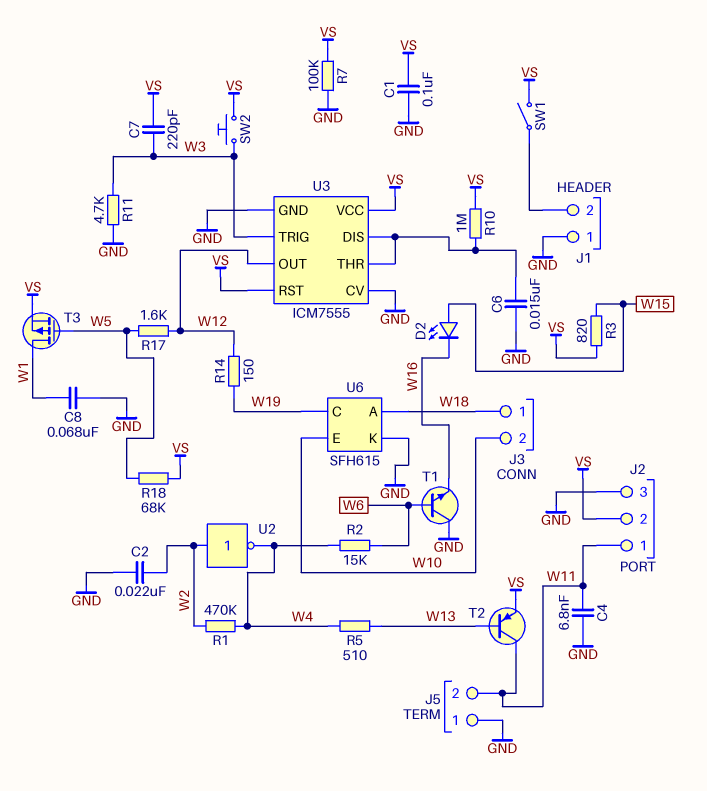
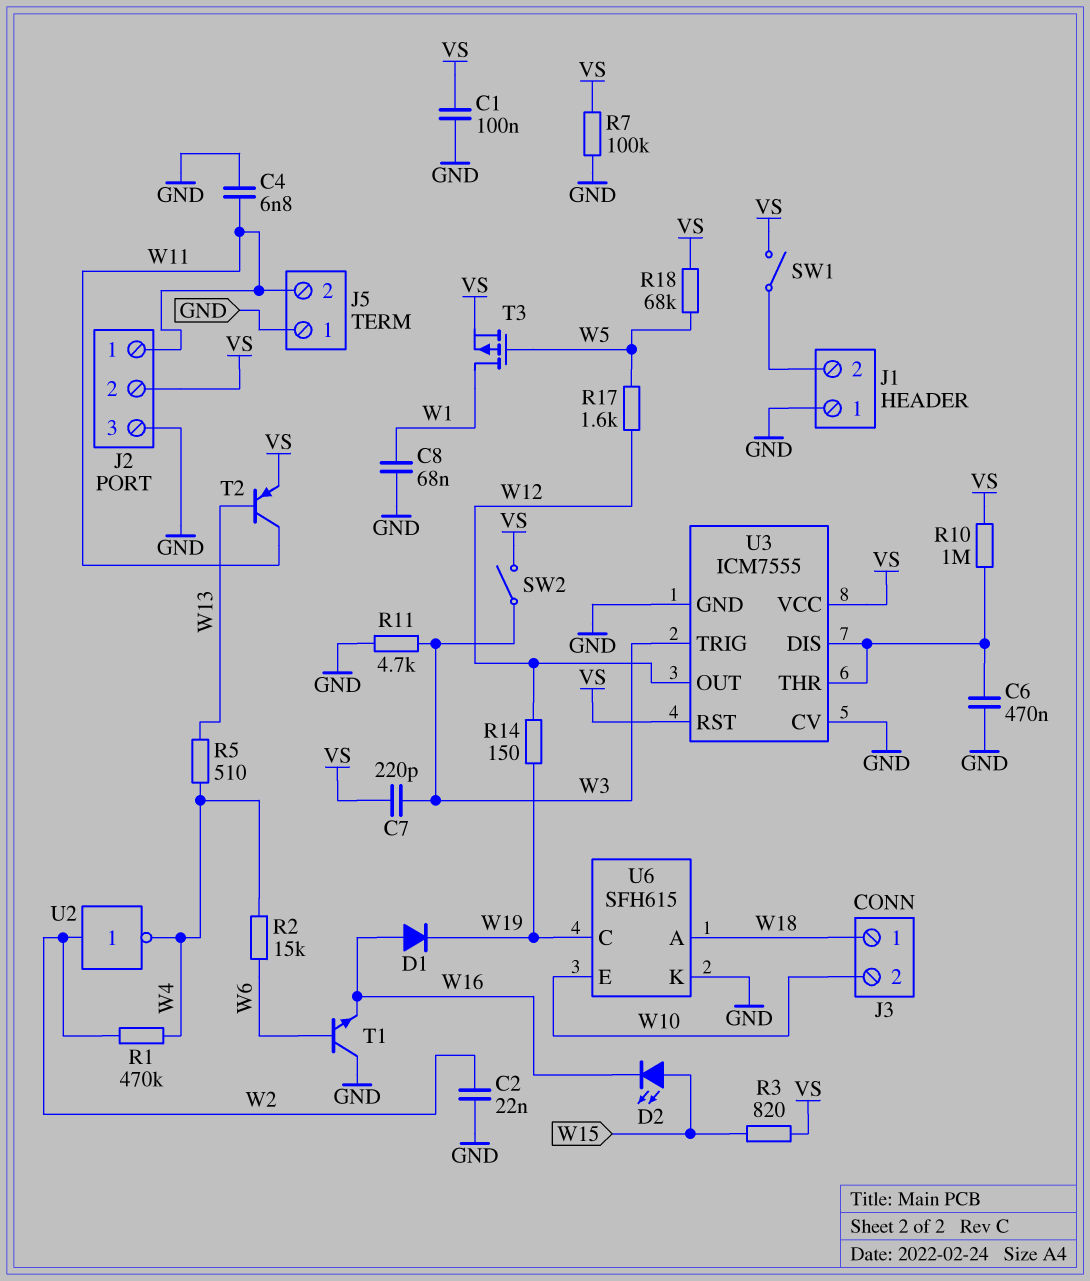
C6: 15nF (GND, U3/DIS) -> 470nF (GND, U3/DIS)
D1: none -> diode (A W16, K W19)
SW2: button (VS, W3) -> switch (VS, W3)

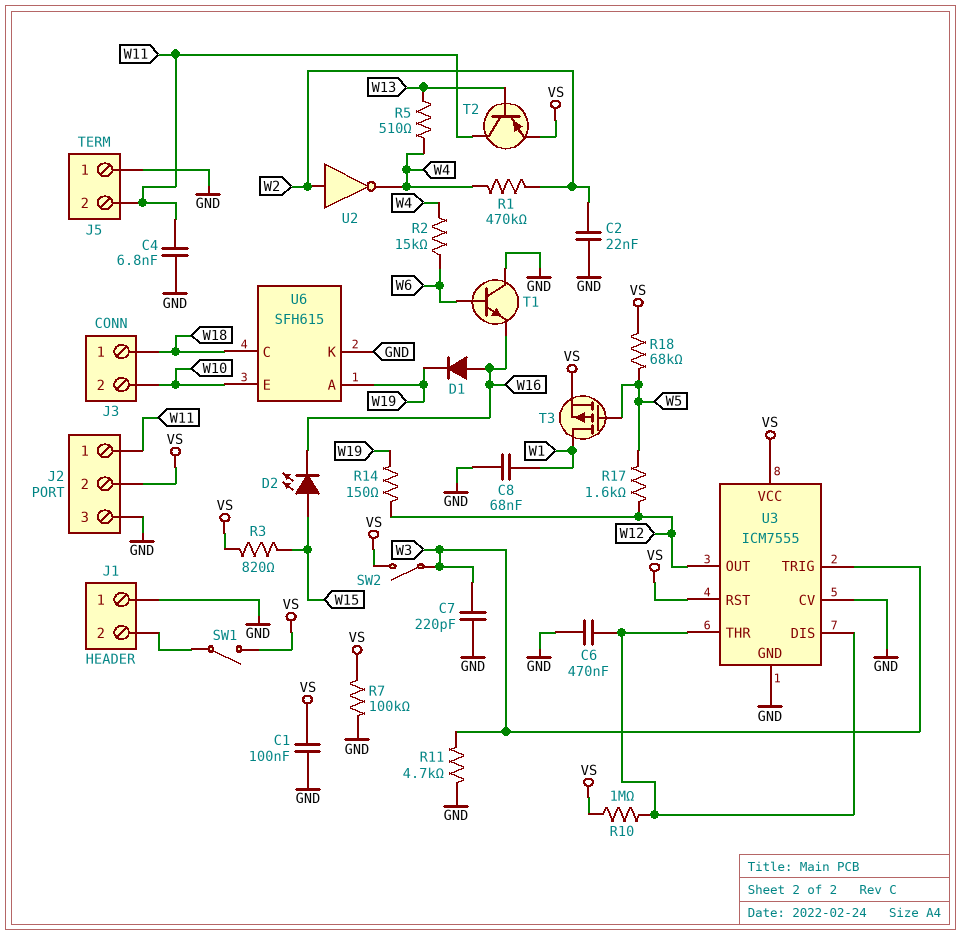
C7: 220pF (VS, W3) -> 220pF (GND, W3)
U6 pin A: W18 -> W19
U6 pin C: W19 -> W18

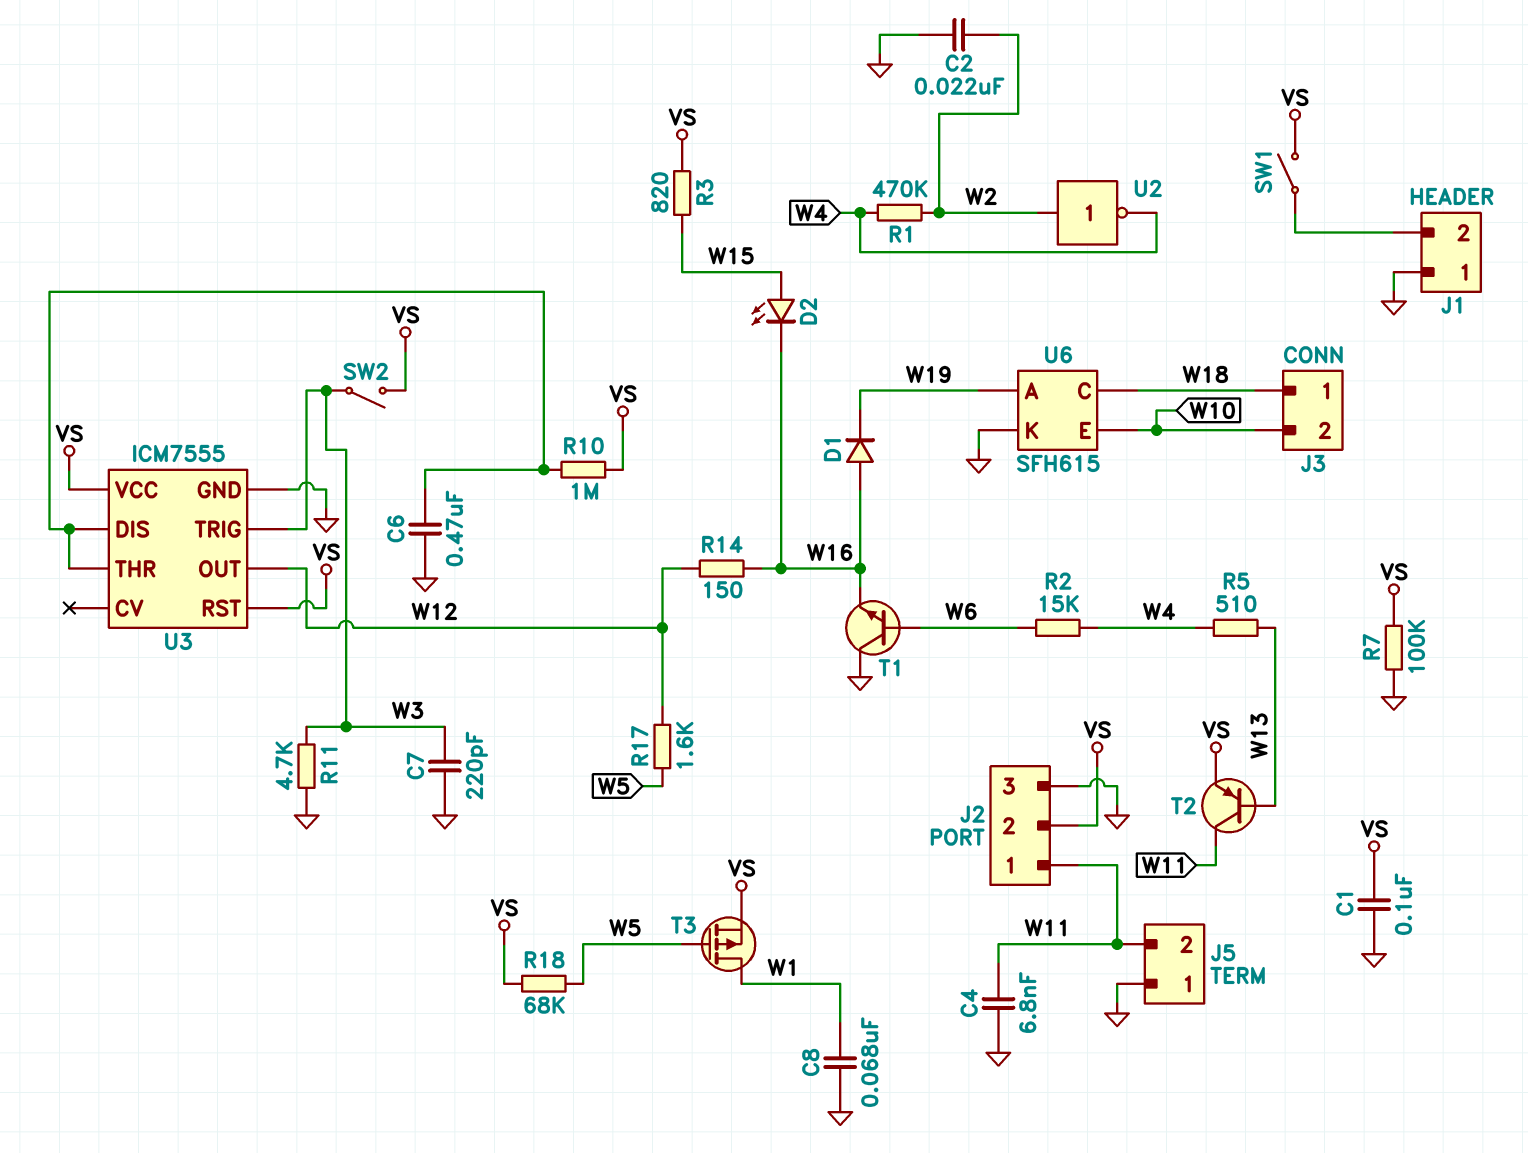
R14: 150 (W12, W19) -> 150 (W12, W16)
U3 pin CV: GND -> none

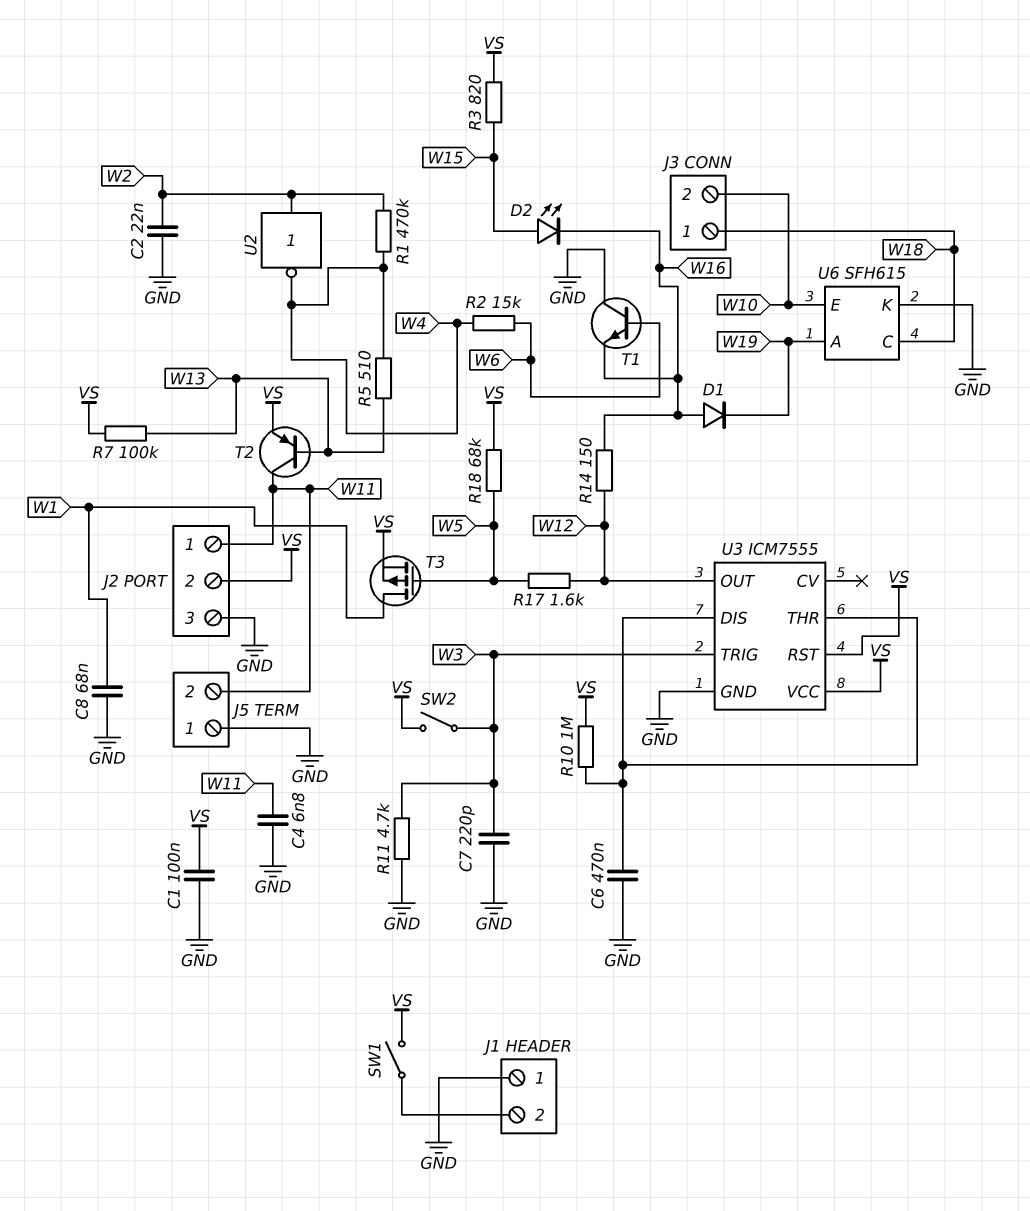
R7: 100k (GND, VS) -> 100k (VS, W13)

